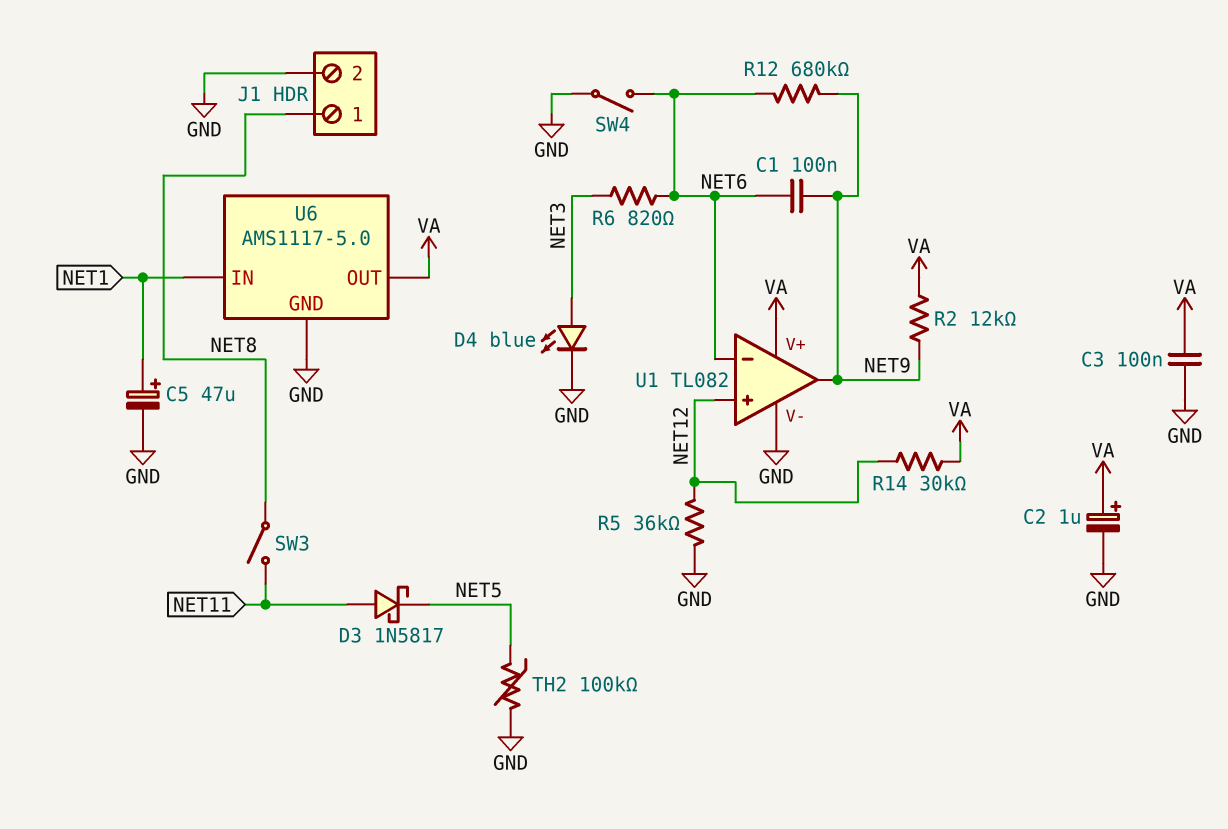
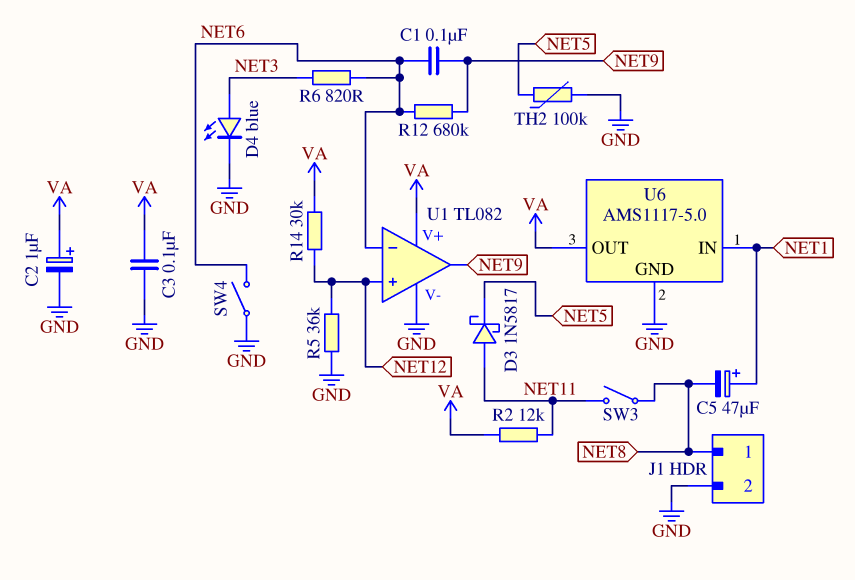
C5: 47uF (plus NET1, minus GND) -> 47uF (plus NET1, minus NET8)
R2: 12k (NET9, VA) -> 12k (NET11, VA)

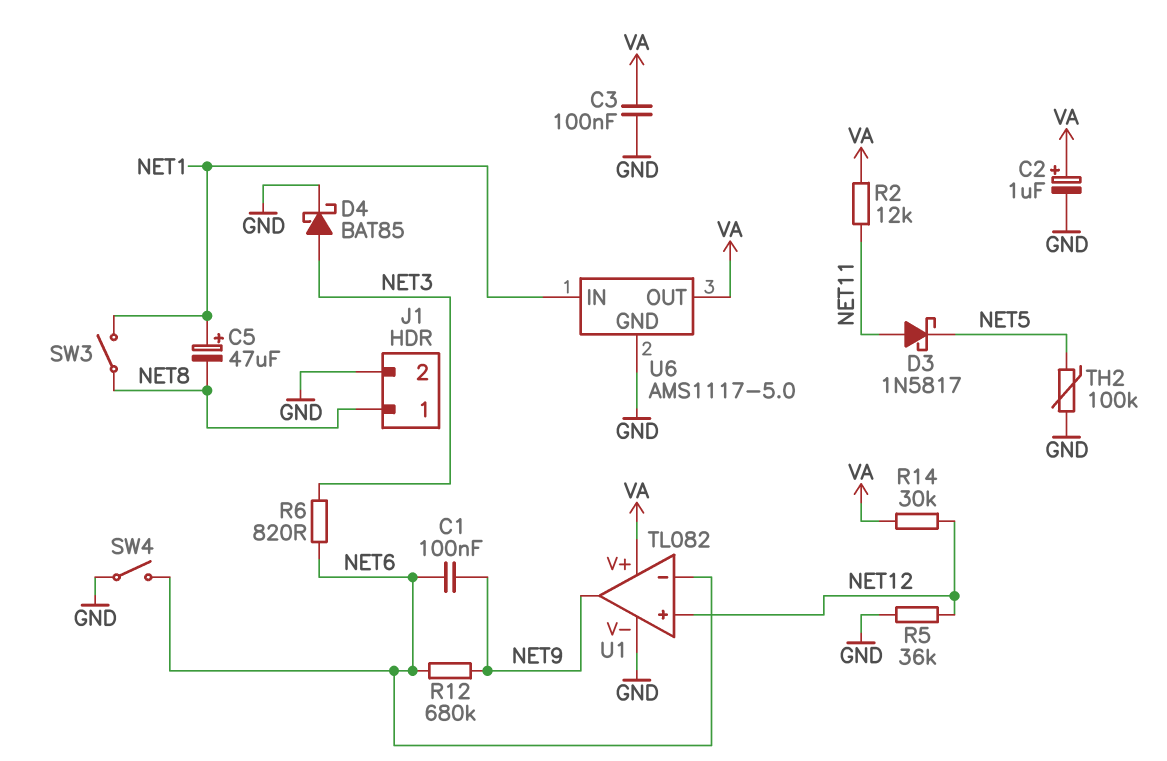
D4: LED blue (A NET3, K GND) -> schottky BAT85 (A NET3, K GND)
SW3: switch (NET8, NET11) -> switch (NET1, NET8)

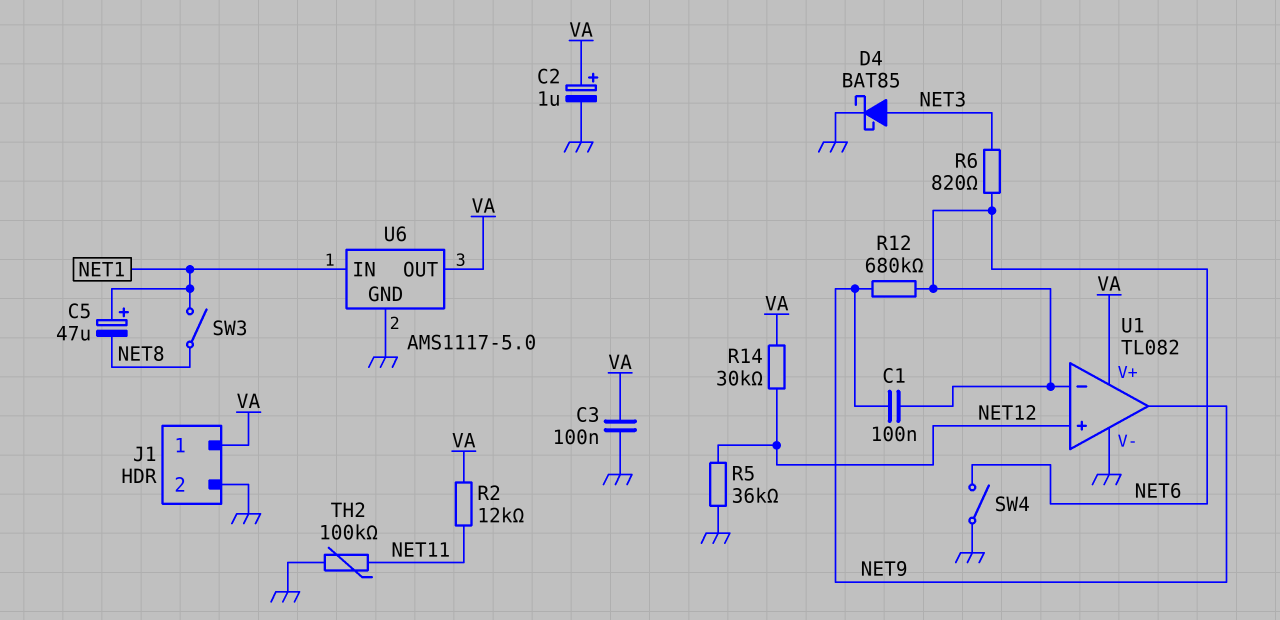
D3: schottky 1N5817 (A NET11, K NET5) -> none
J1 pin 1: NET8 -> VA
TH2: 100k (GND, NET5) -> 100k (GND, NET11)

